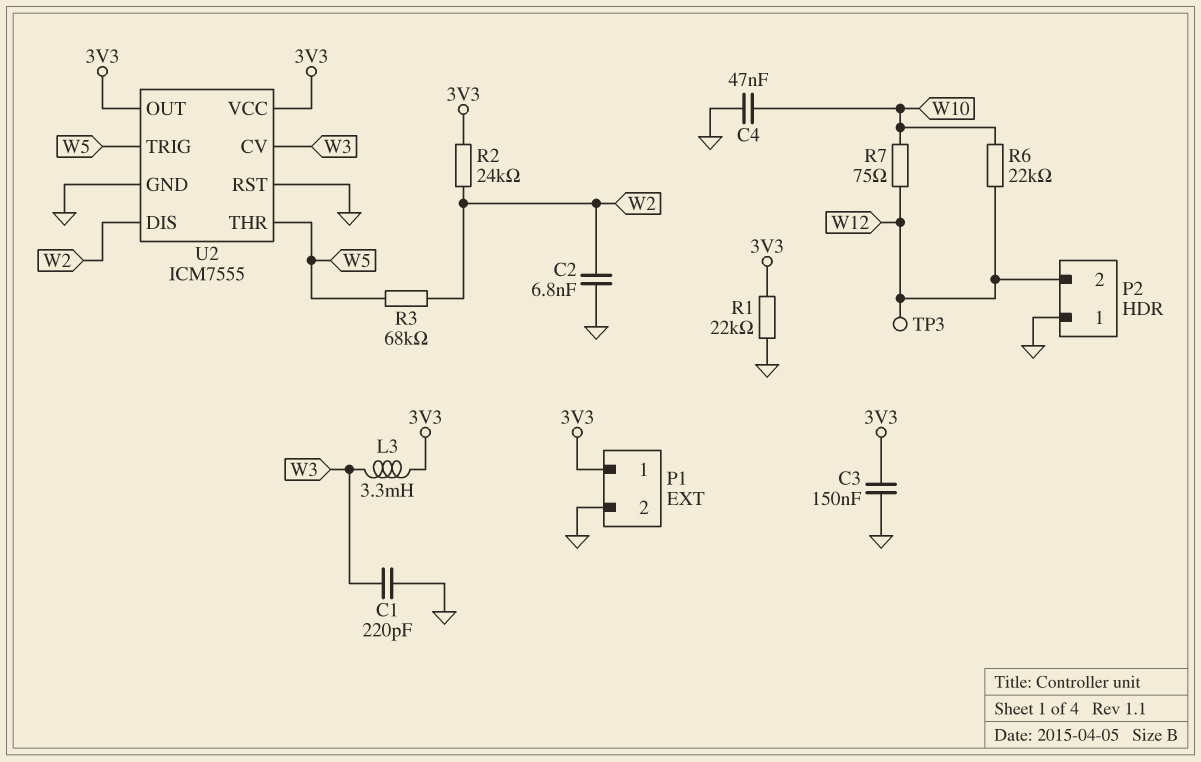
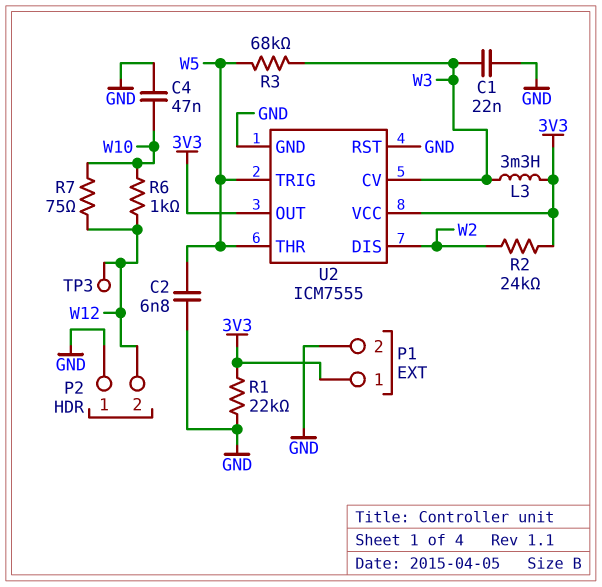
C1: 220pF (GND, W3) -> 22nF (GND, W3)
C2: 6.8nF (GND, W2) -> 6.8nF (GND, W5)
C3: 150nF (3V3, GND) -> none
R3: 68k (W2, W5) -> 68k (W3, W5)
R6: 22k (W10, W12) -> 1k (W10, W12)

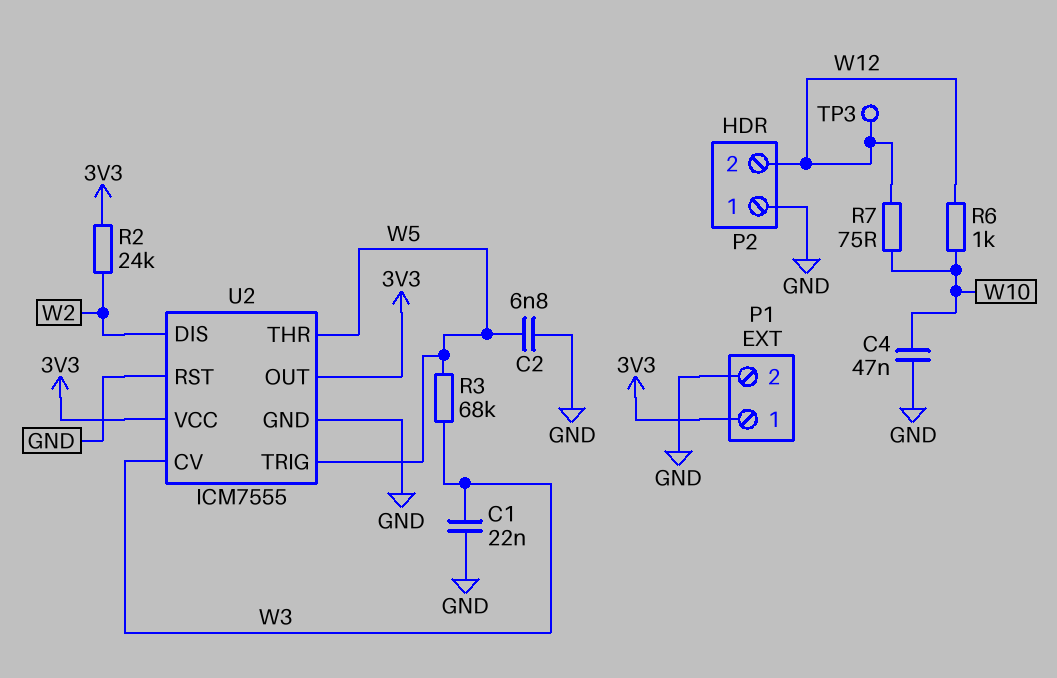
L3: 3.3mH (3V3, W3) -> none
R1: 22k (3V3, GND) -> none

